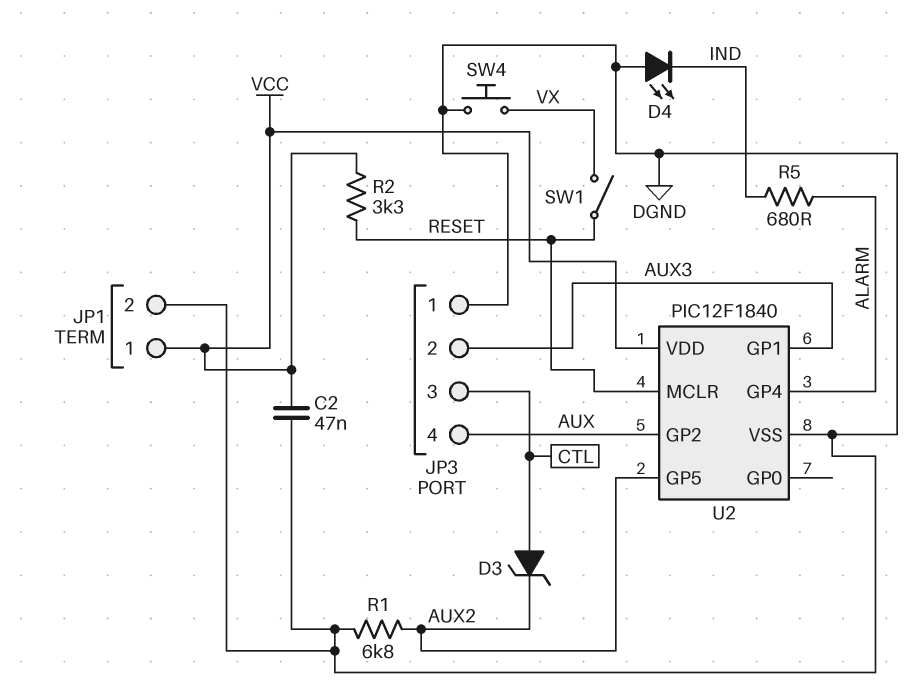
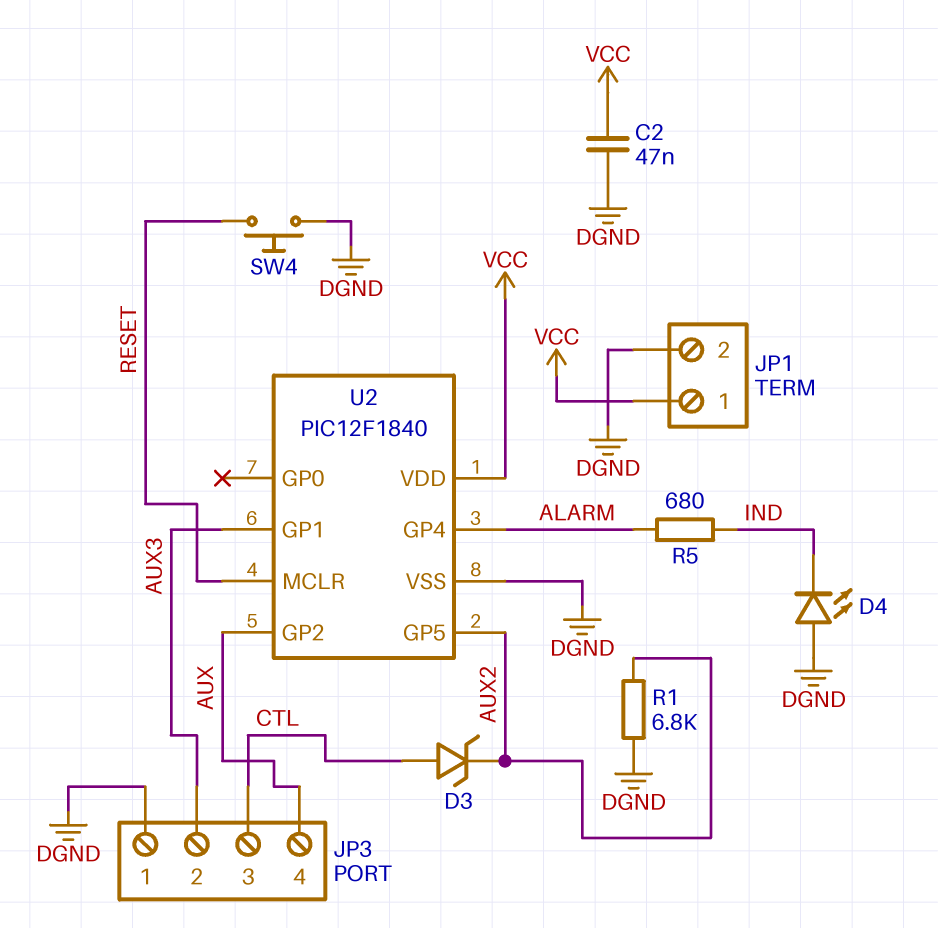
R2: 3.3k (RESET, VCC) -> none
SW1: switch (RESET, VX) -> none
SW4: button (DGND, VX) -> button (DGND, RESET)

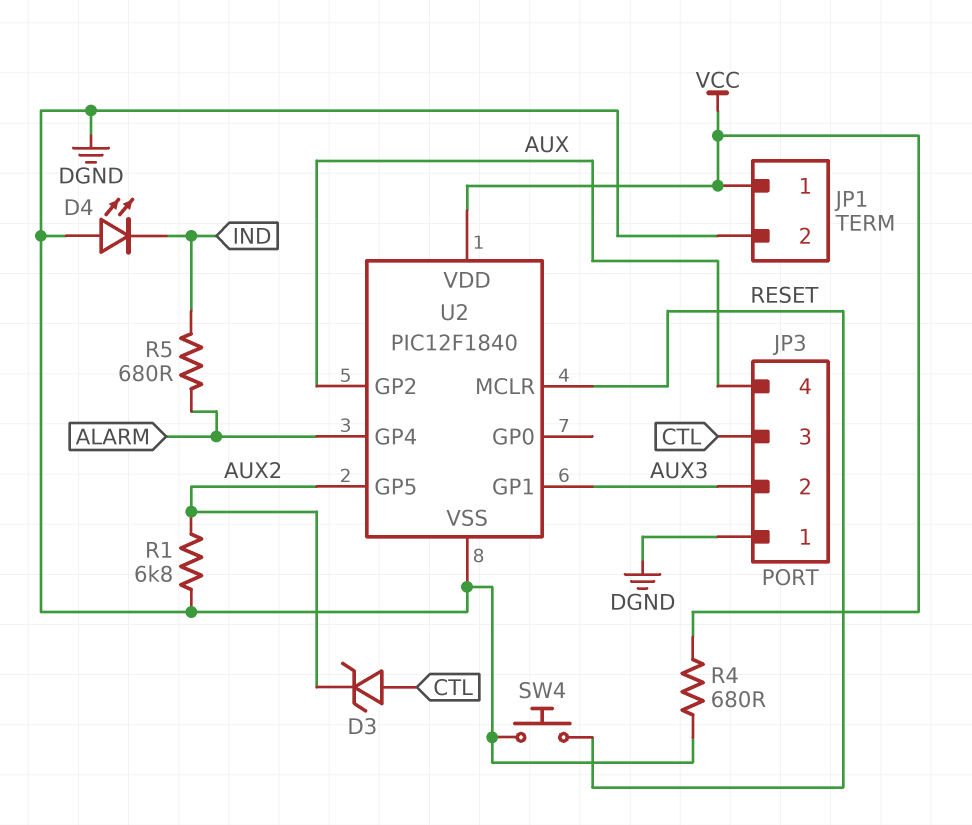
C2: 47nF (DGND, VCC) -> none
R4: none -> 680 (DGND, VCC)

